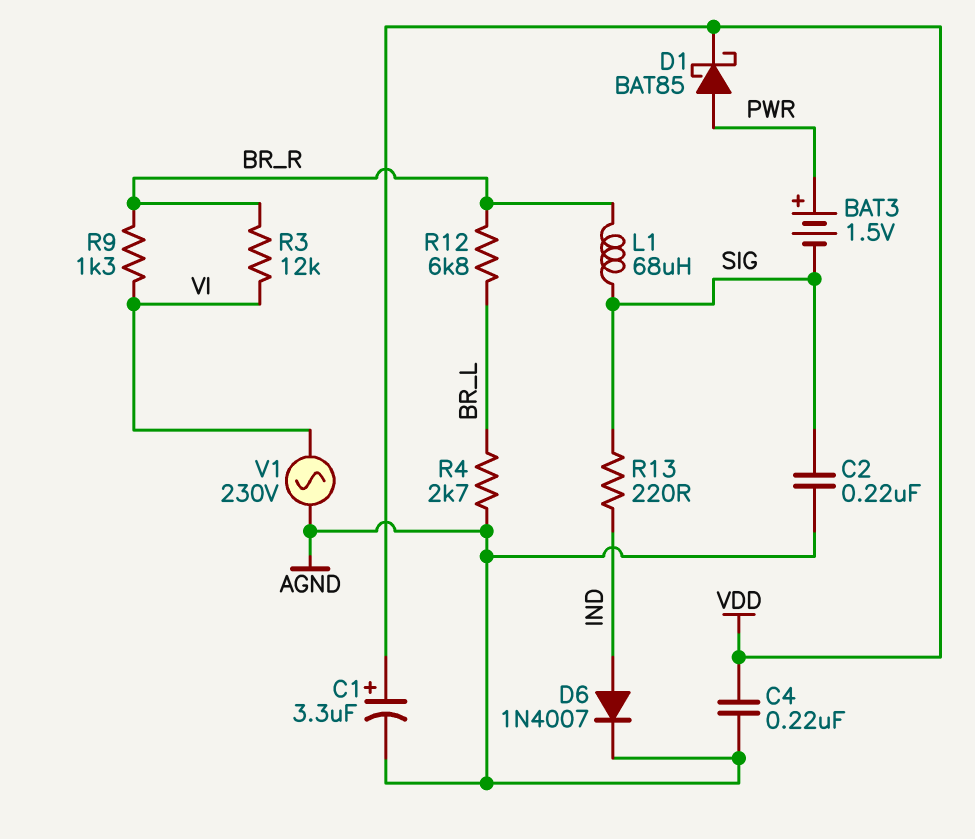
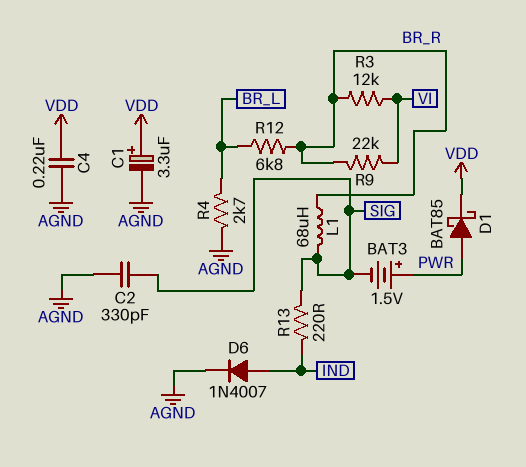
C2: 220nF (AGND, SIG) -> 330pF (AGND, SIG)
R9: 1.3k (BR_R, VI) -> 22k (BR_R, VI)
V1: AC 230V (AGND, VI) -> none

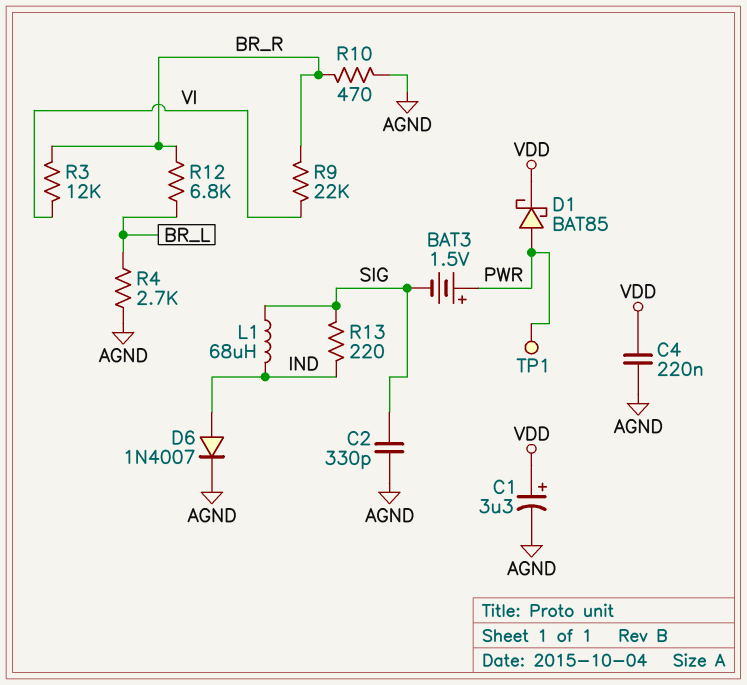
L1: 68uH (BR_R, SIG) -> 68uH (IND, SIG)
R10: none -> 470 (AGND, BR_R)
TP1: none -> test point (PWR)

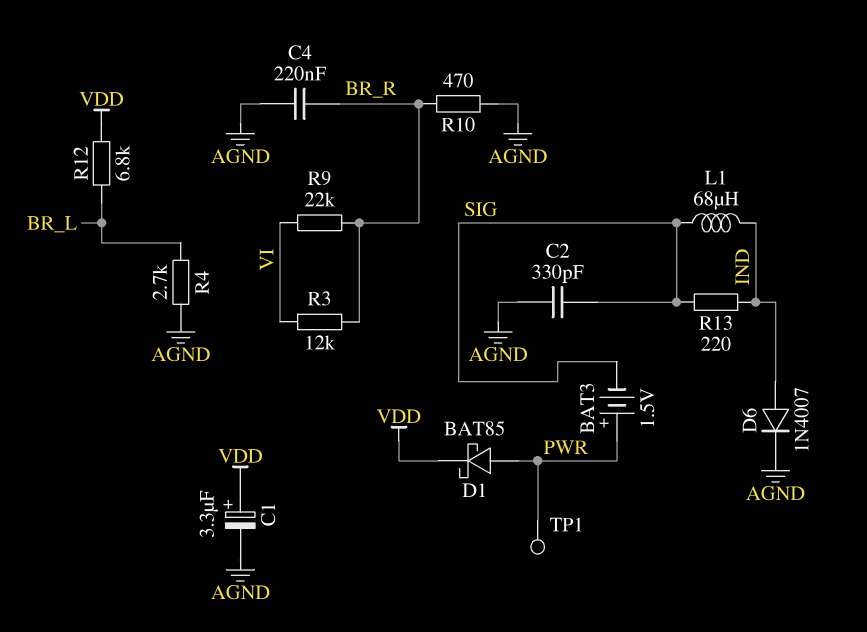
C4: 220nF (AGND, VDD) -> 220nF (AGND, BR_R)
R12: 6.8k (BR_L, BR_R) -> 6.8k (BR_L, VDD)

